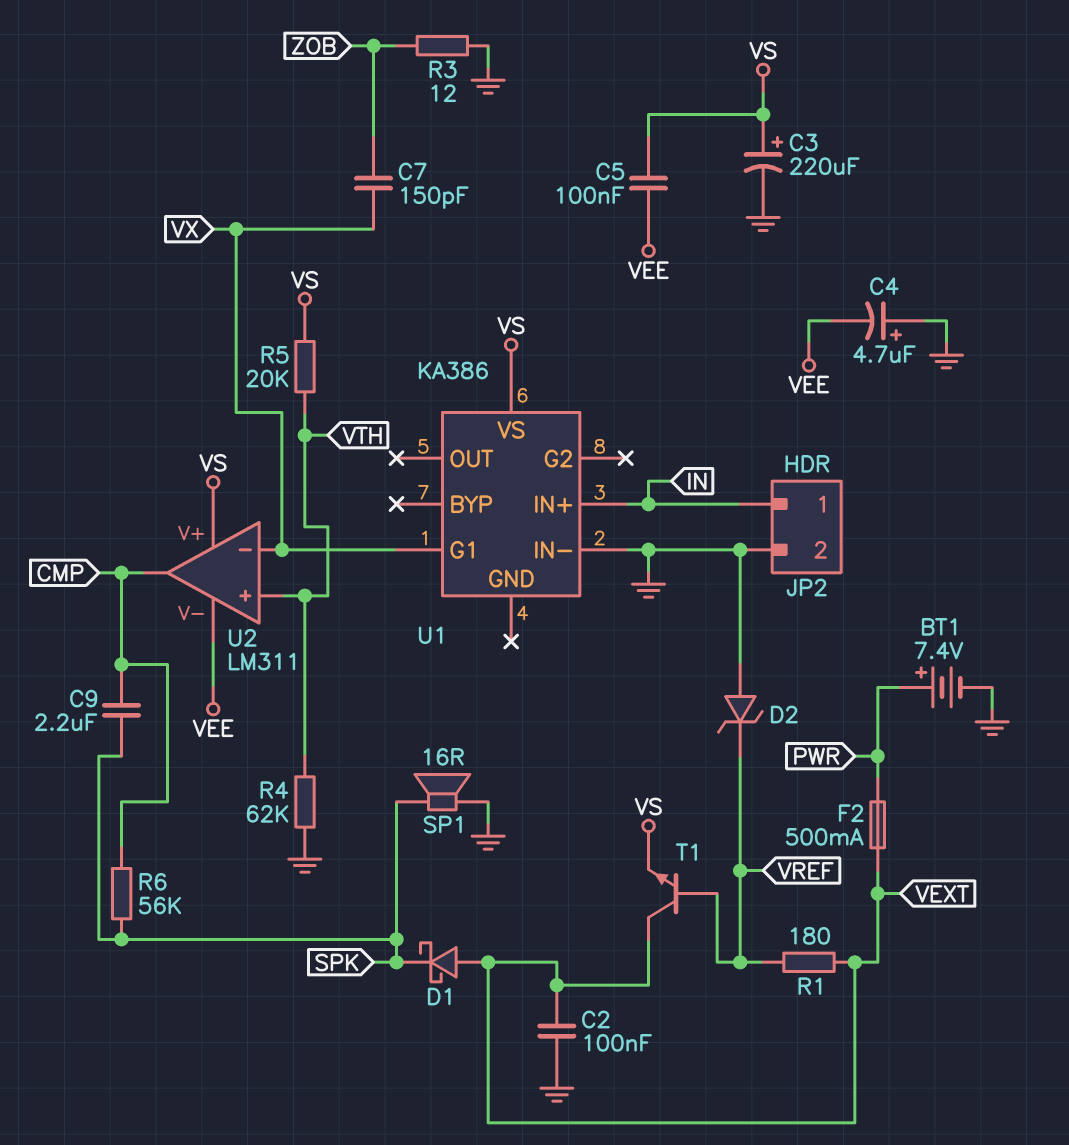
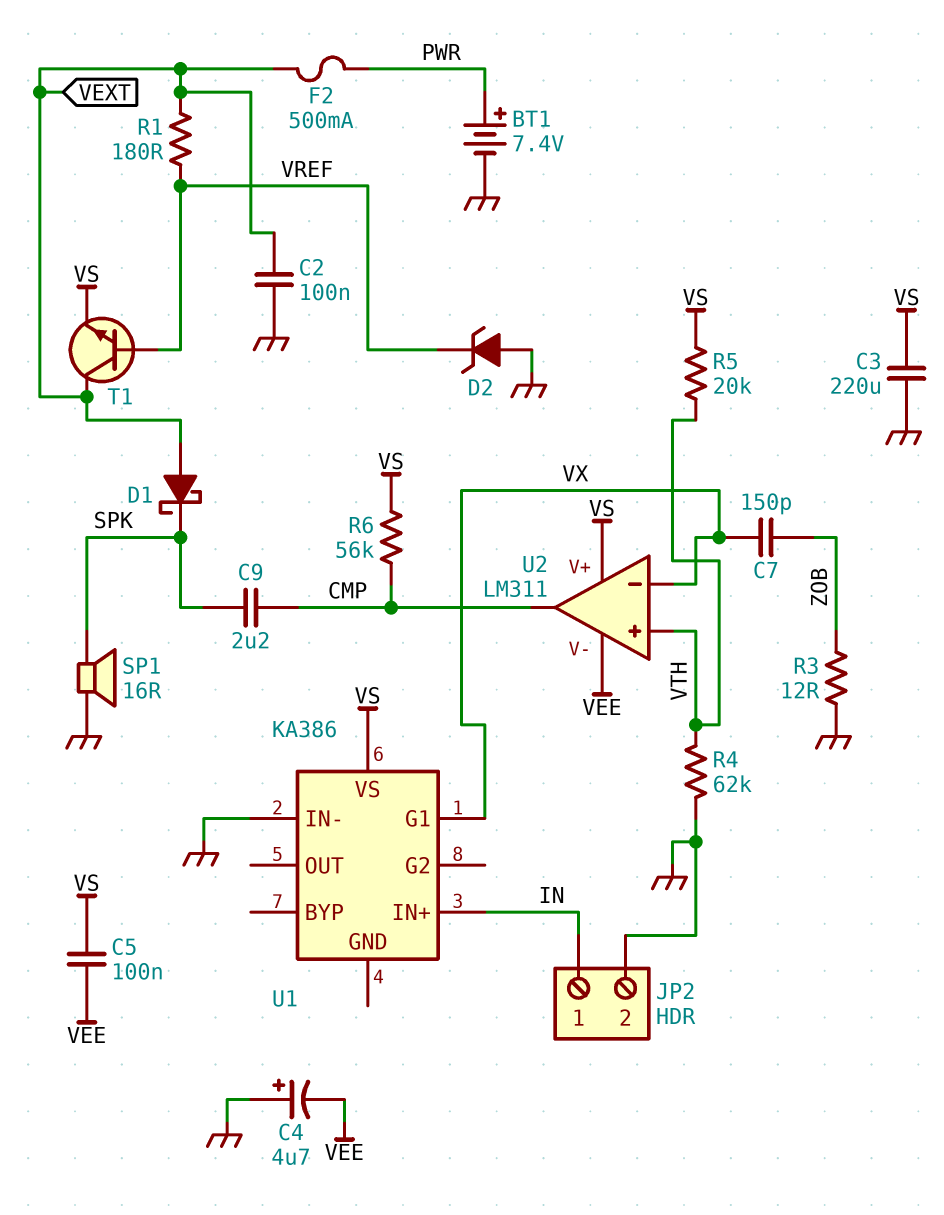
C3: 220uF (plus VS, minus GND) -> 220uF (GND, VS)
R6: 56k (CMP, SPK) -> 56k (CMP, VS)

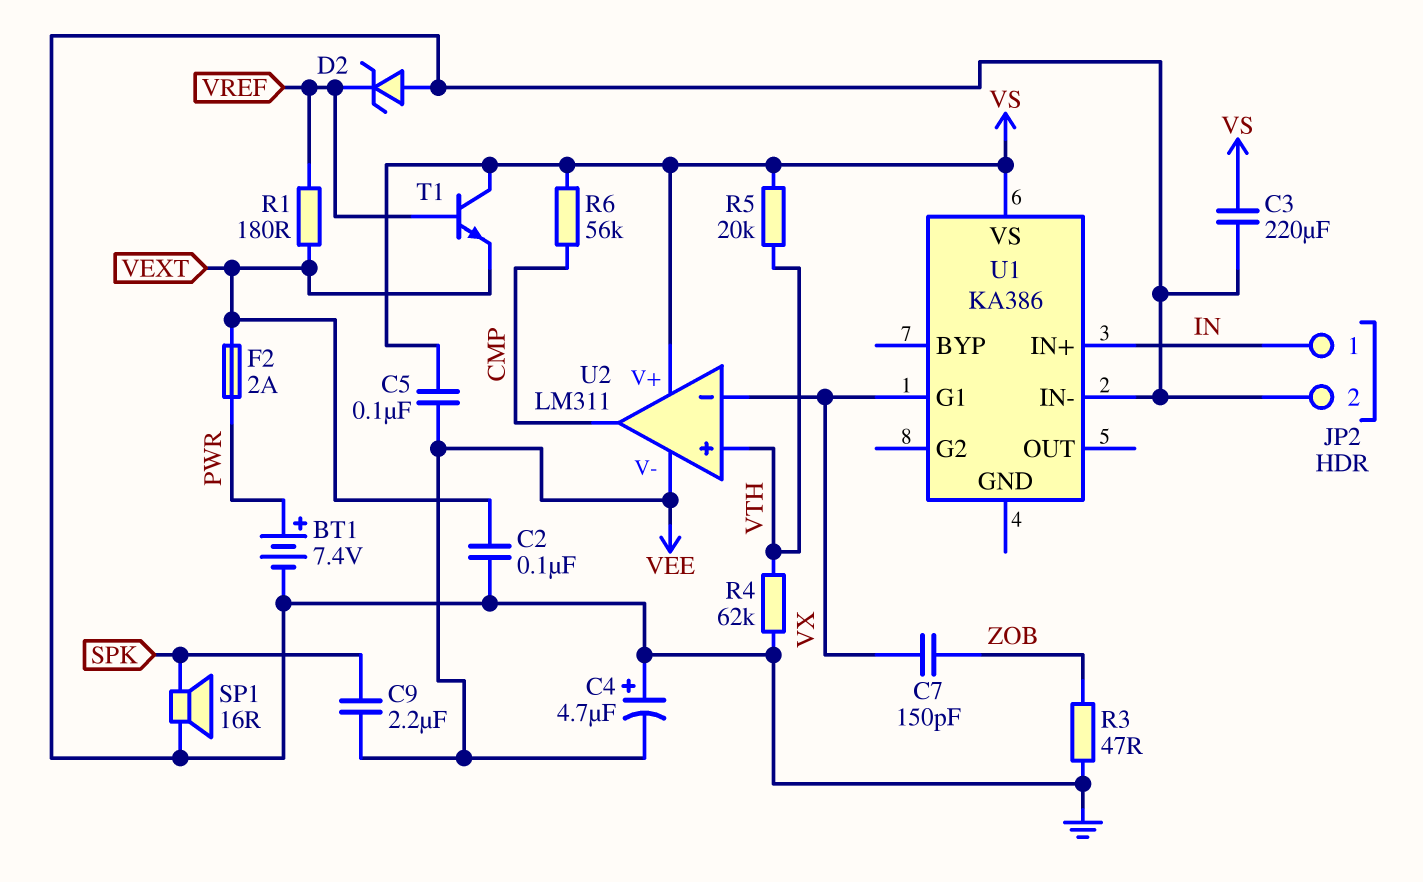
C9: 2.2uF (CMP, SPK) -> 2.2uF (SPK, VEE)
D1: schottky (A VEXT, K SPK) -> none
F2: 500mA (PWR, VEXT) -> 2A (PWR, VEXT)
R3: 12 (GND, ZOB) -> 47 (GND, ZOB)
T1: NPN (B VREF, C VEXT, E VS) -> NPN (B VREF, C VS, E VEXT)

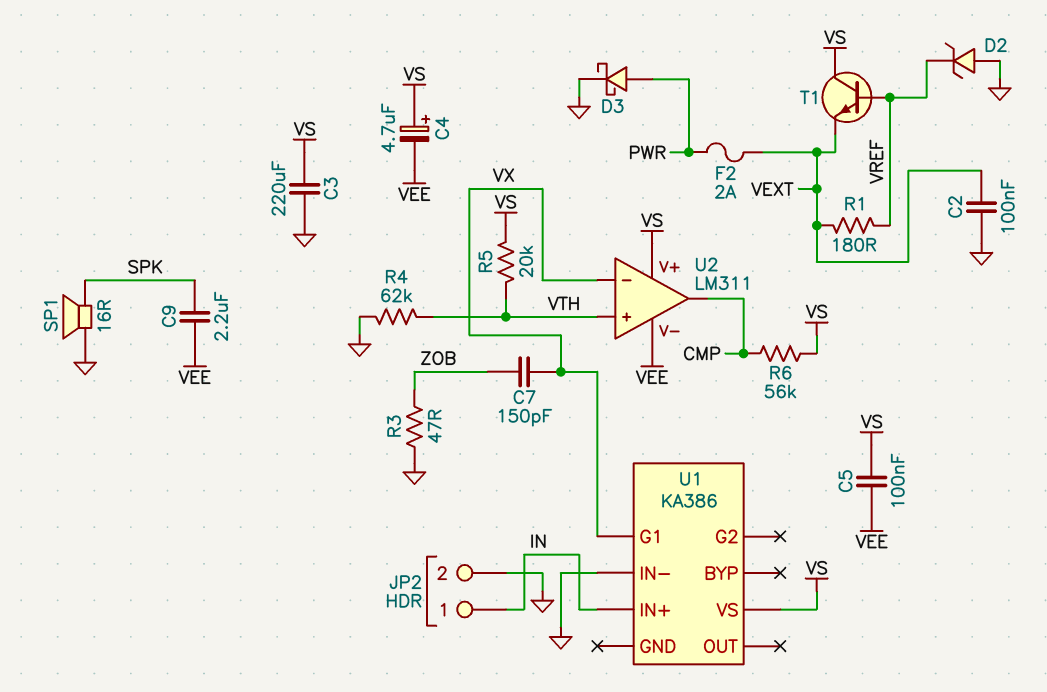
BT1: 7.4V (plus PWR, minus GND) -> none
C4: 4.7uF (plus GND, minus VEE) -> 4.7uF (plus VS, minus VEE)
D3: none -> schottky (A PWR, K GND)

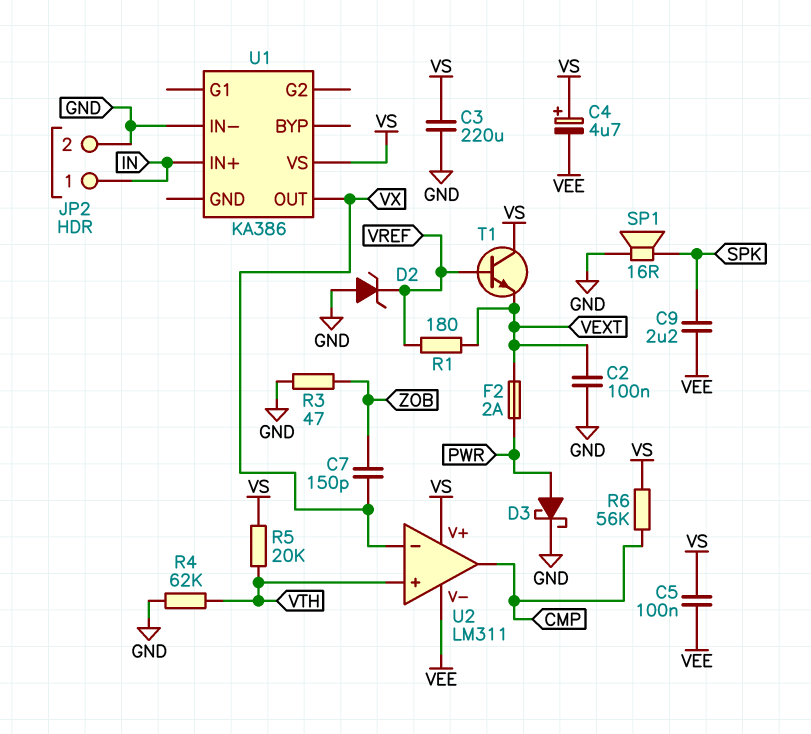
U1 pin G1: VX -> none
U1 pin OUT: none -> VX

